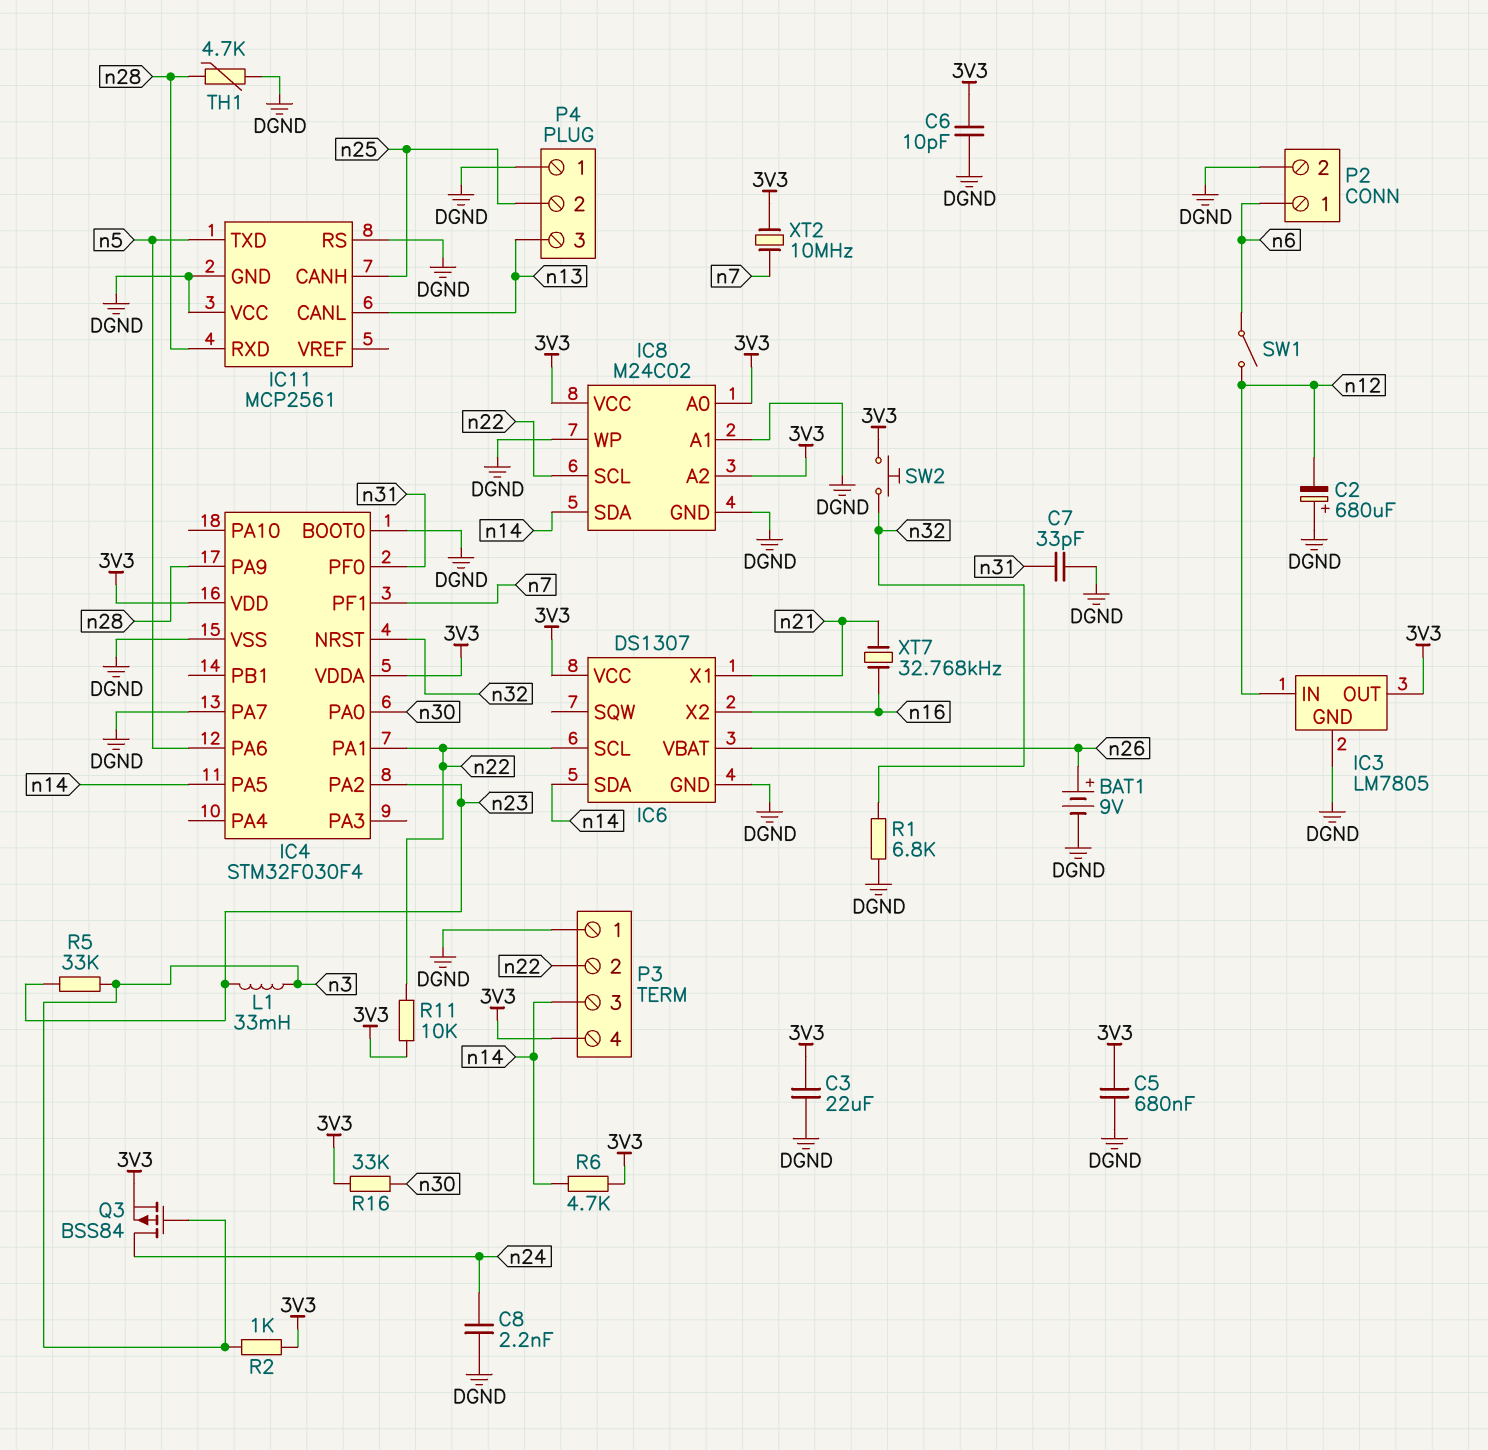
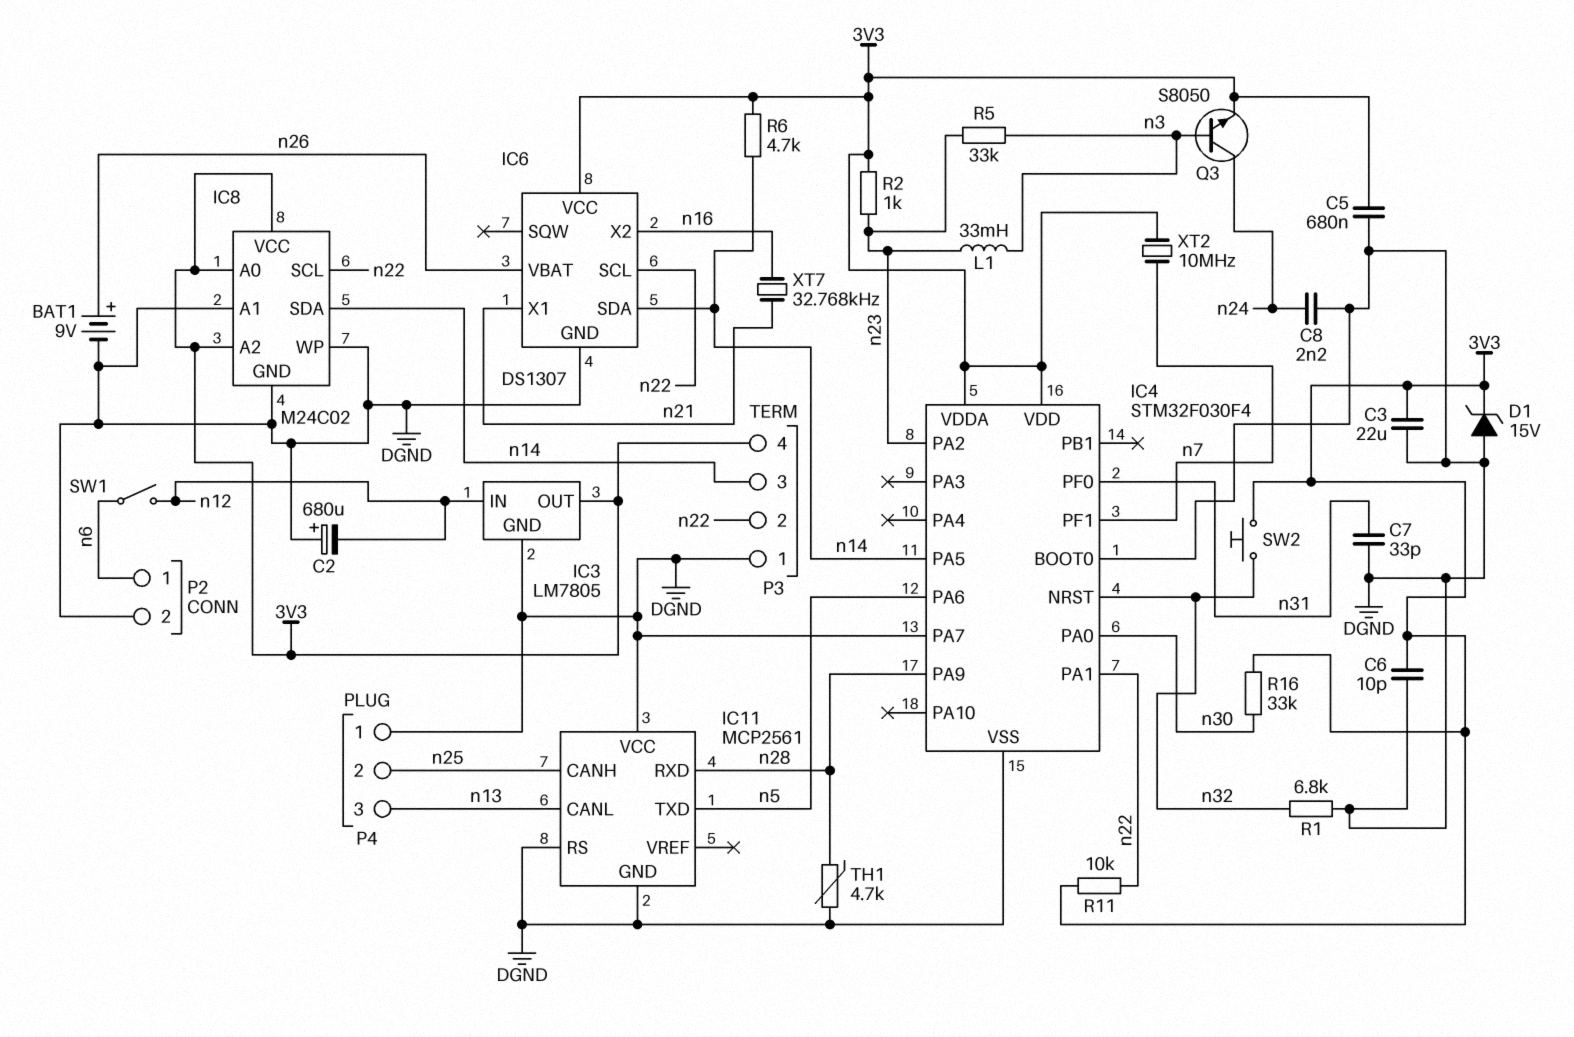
D1: none -> zener 15V (A DGND, K 3V3)
Q3: PMOS BSS84 (G n3, D n24, S 3V3) -> NPN S8050 (B n3, C n24, E 3V3)
R2: 1k (3V3, n3) -> 1k (3V3, n23)

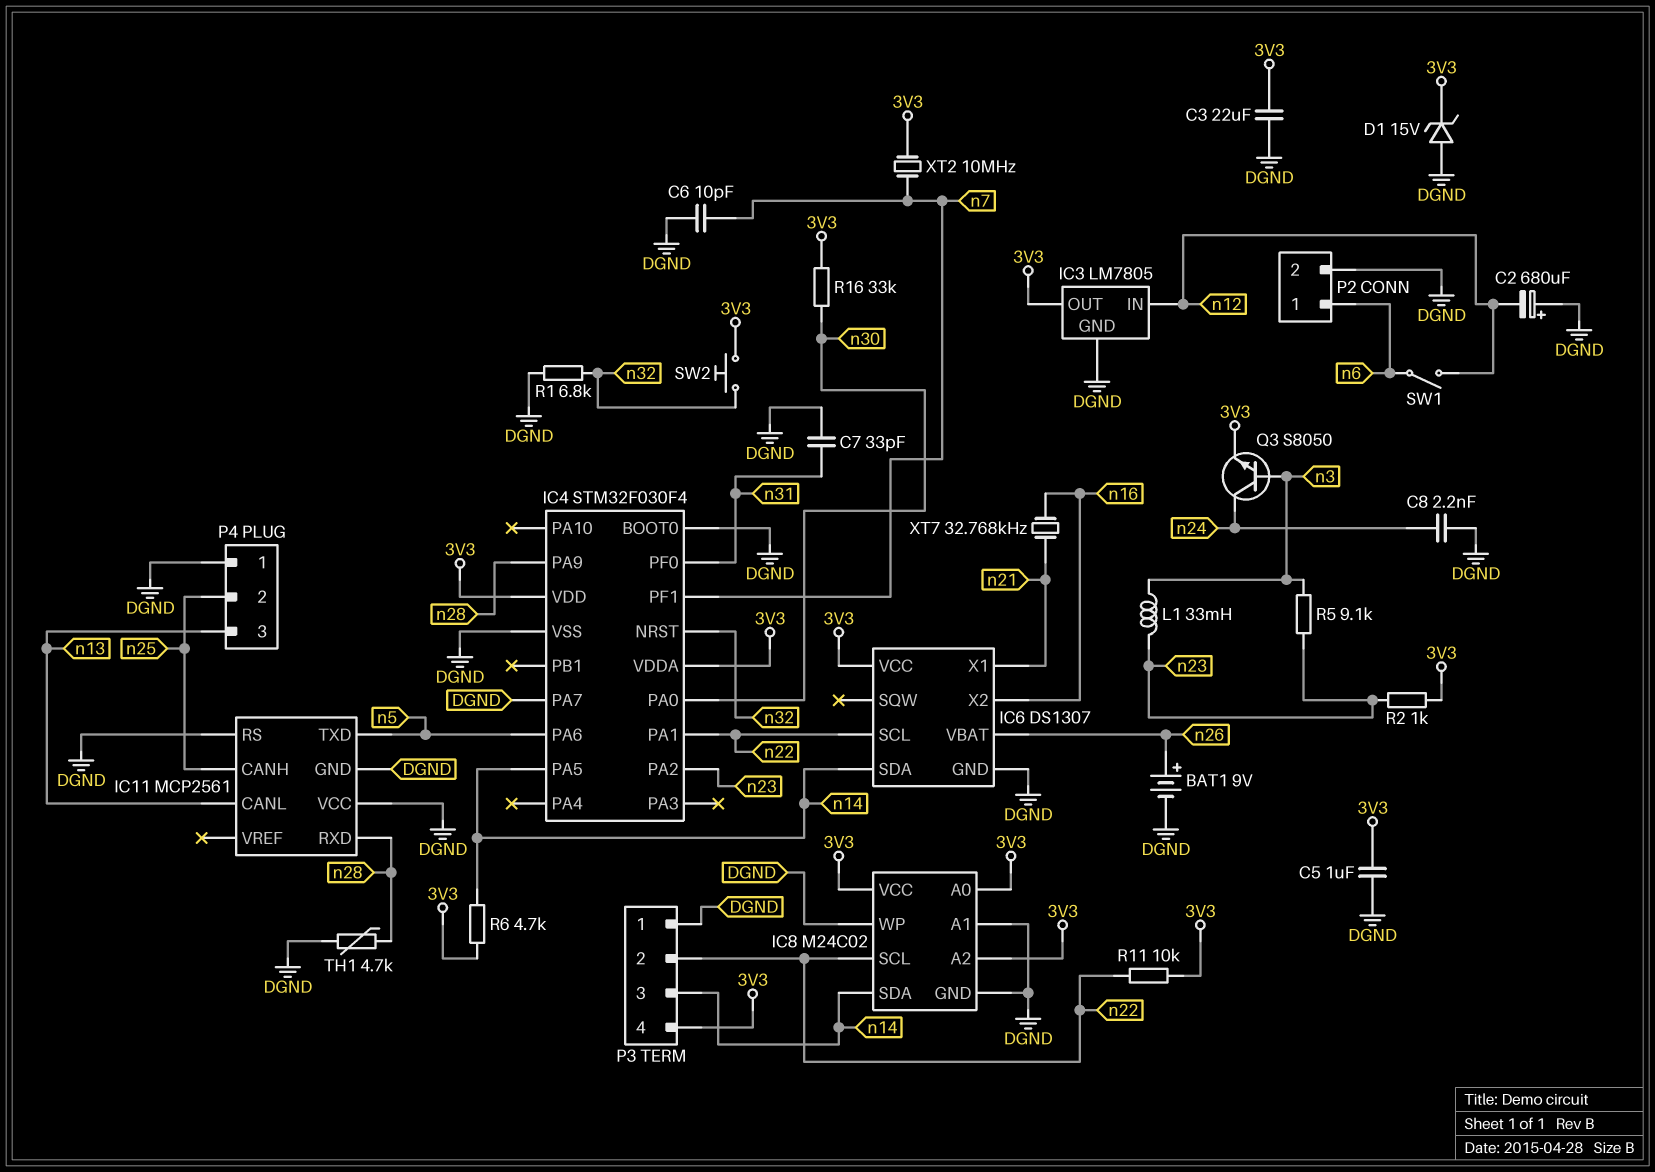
C5: 680nF (3V3, DGND) -> 1uF (3V3, DGND)
C6: 10pF (3V3, DGND) -> 10pF (DGND, n7)
R5: 33k (n3, n23) -> 9.1k (n3, n23)

